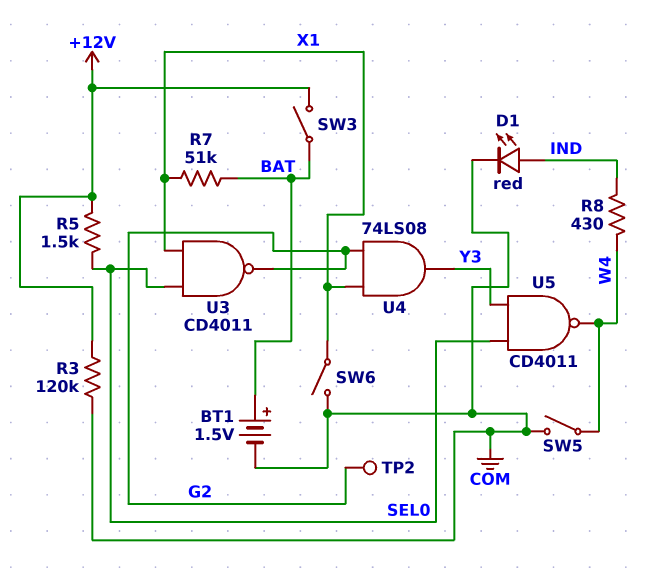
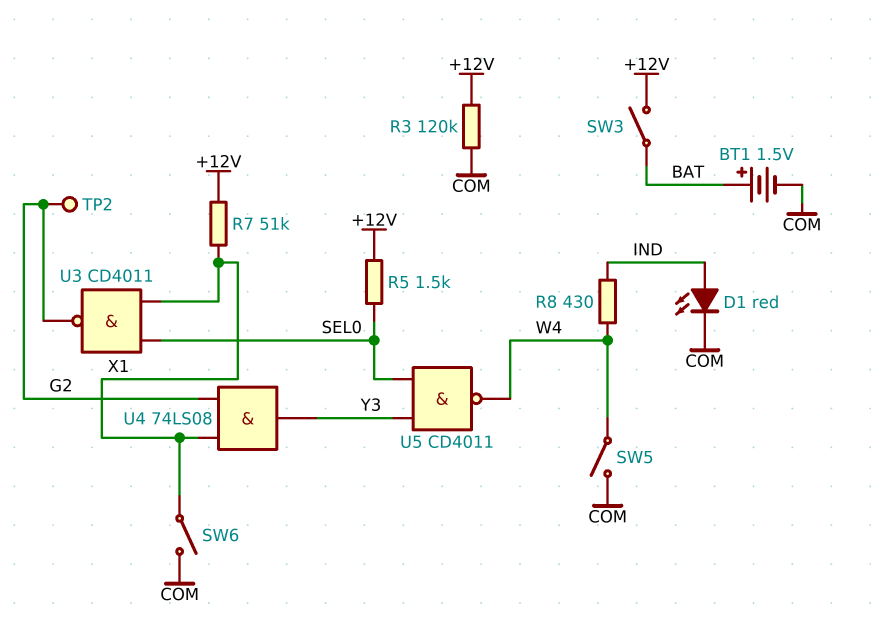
R7: 51k (BAT, X1) -> 51k (+12V, X1)

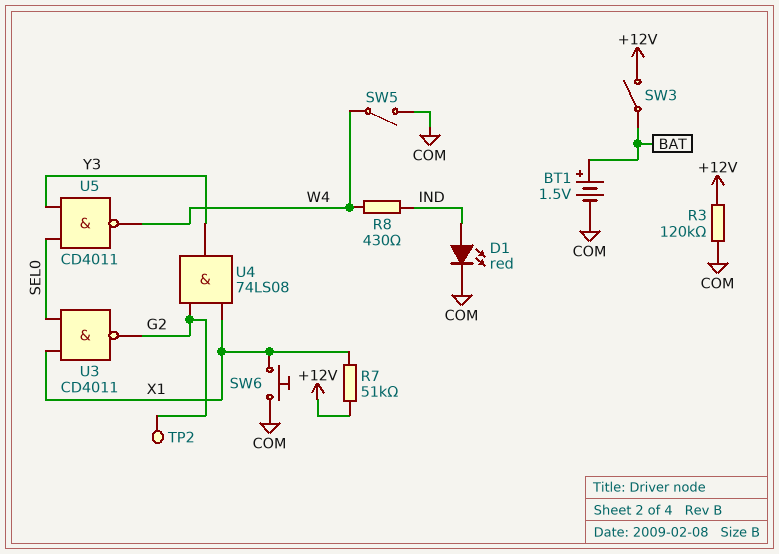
R5: 1.5k (+12V, SEL0) -> none
SW6: switch (COM, X1) -> button (COM, X1)

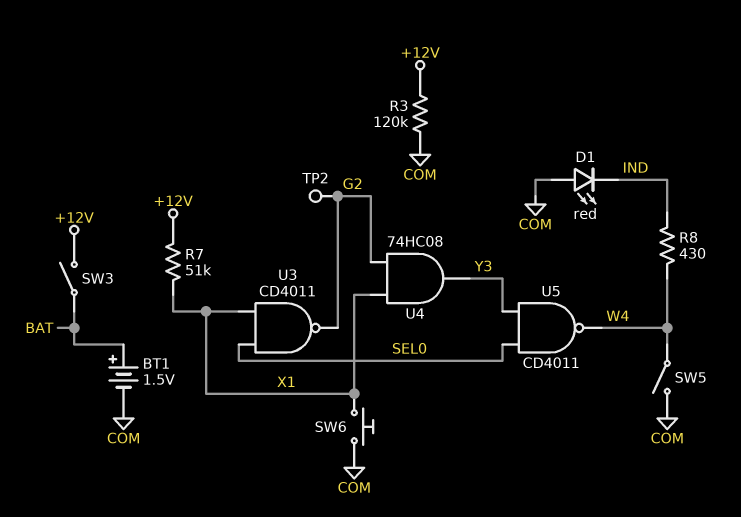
D1: LED red (A IND, K COM) -> LED red (A COM, K IND)
U4: AND 74LS08 (in G2, in X1, out Y3) -> AND 74HC08 (in G2, in X1, out Y3)

